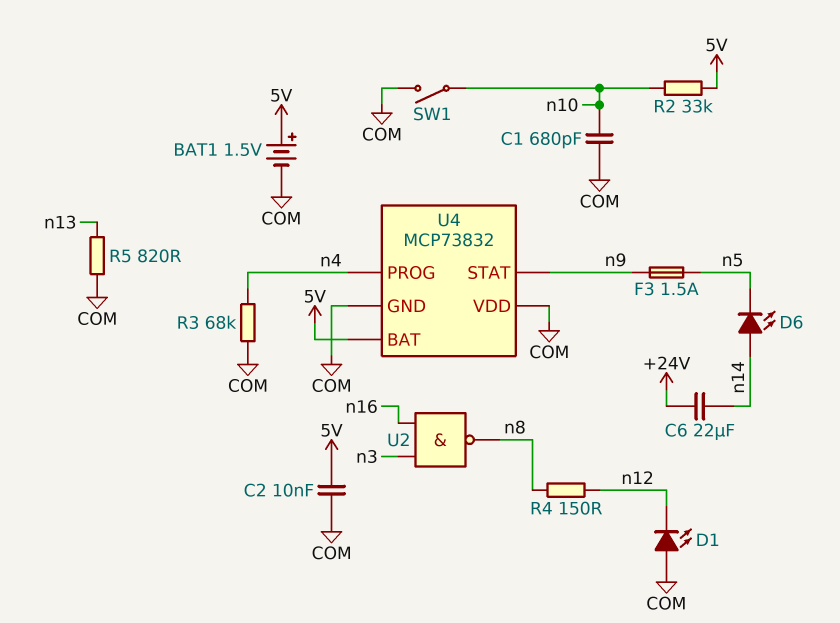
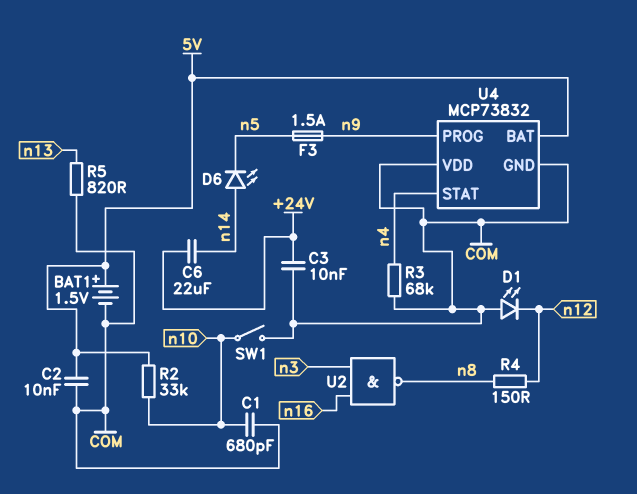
C3: none -> 10nF (+24V, COM)
U4 pin PROG: n4 -> n9
U4 pin STAT: n9 -> n4

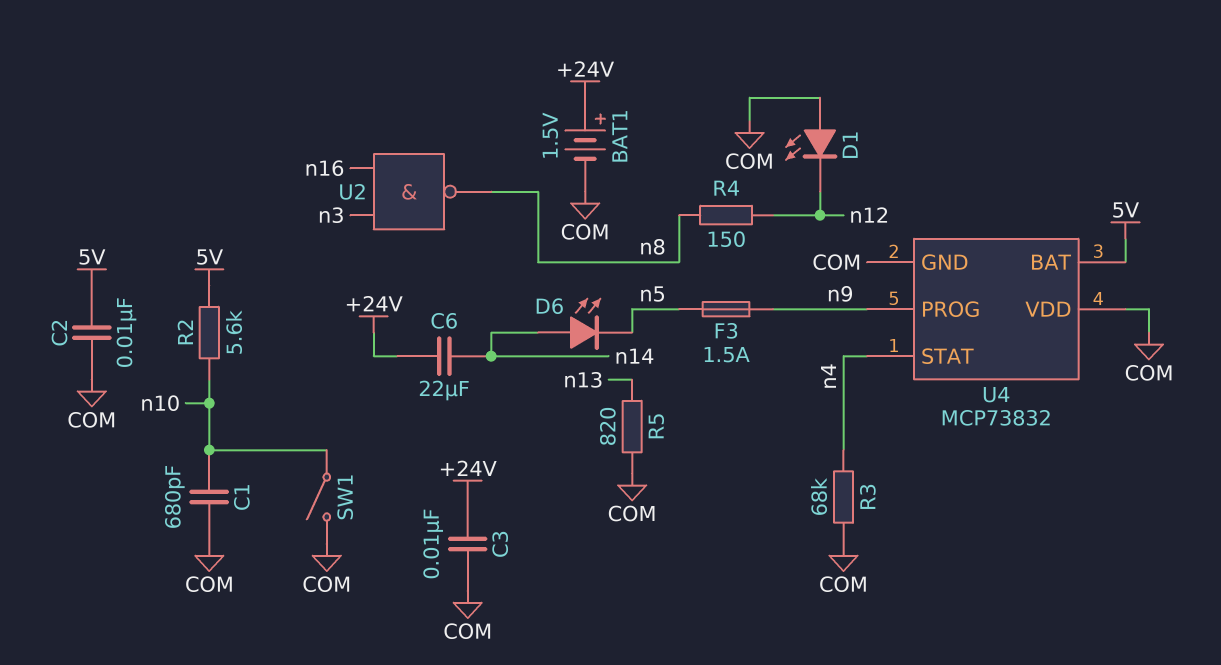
BAT1: 1.5V (plus 5V, minus COM) -> 1.5V (plus +24V, minus COM)
R2: 33k (5V, n10) -> 5.6k (5V, n10)

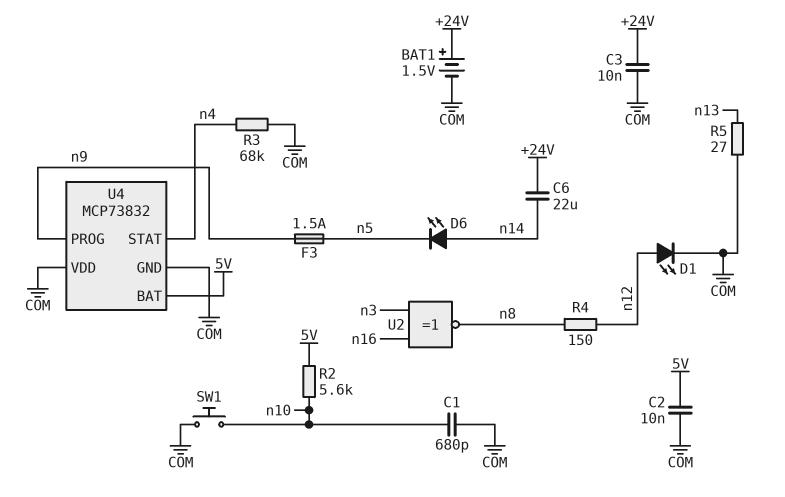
D1: LED (A COM, K n12) -> LED (A n12, K COM)
R5: 820 (COM, n13) -> 27 (COM, n13)
SW1: switch (COM, n10) -> button (COM, n10)
U2: NAND (in n3, in n16, out n8) -> XNOR (in n3, in n16, out n8)

